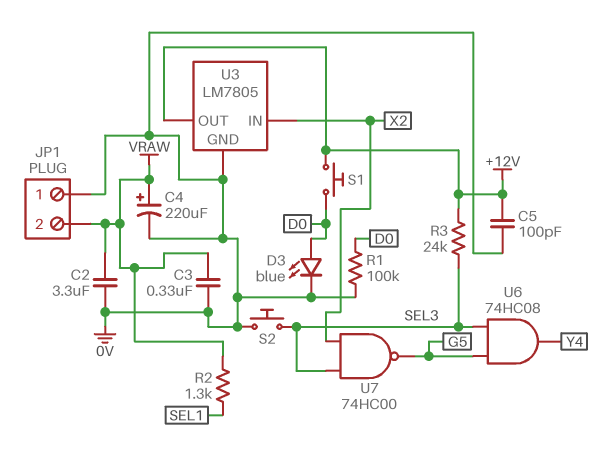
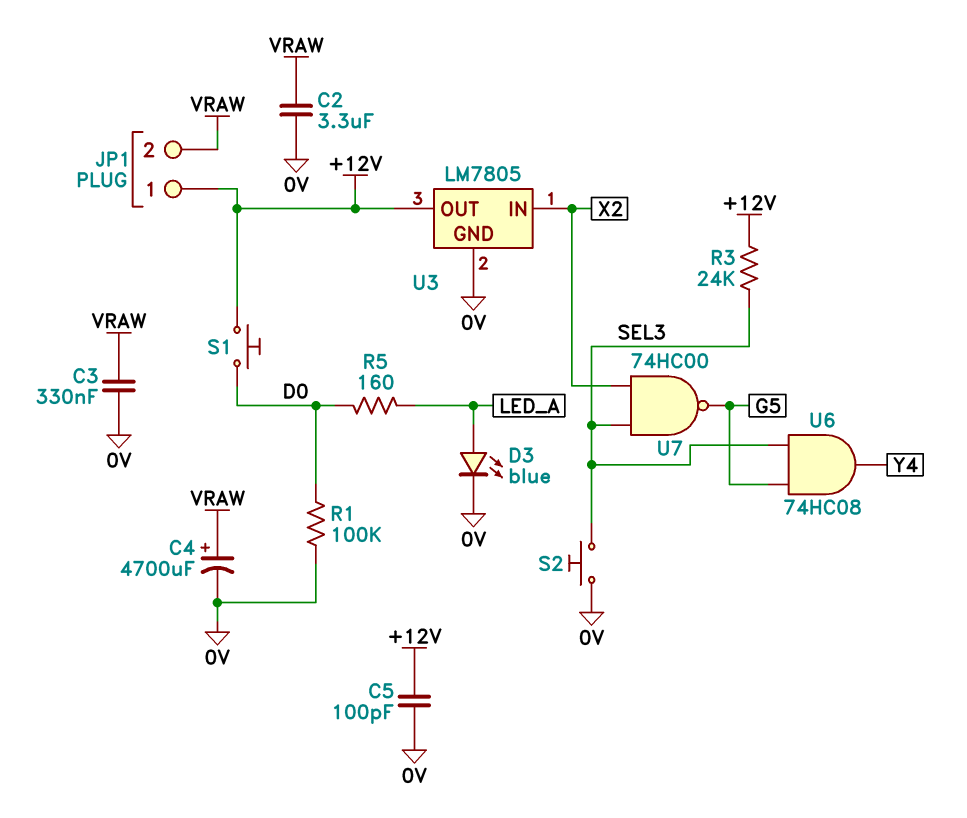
C4: 220uF (plus VRAW, minus 0V) -> 4700uF (plus VRAW, minus 0V)
D3: LED blue (A D0, K 0V) -> LED blue (A LED_A, K 0V)
JP1 pin 1: 0V -> +12V
R2: 1.3k (SEL1, VRAW) -> none
R5: none -> 160 (D0, LED_A)

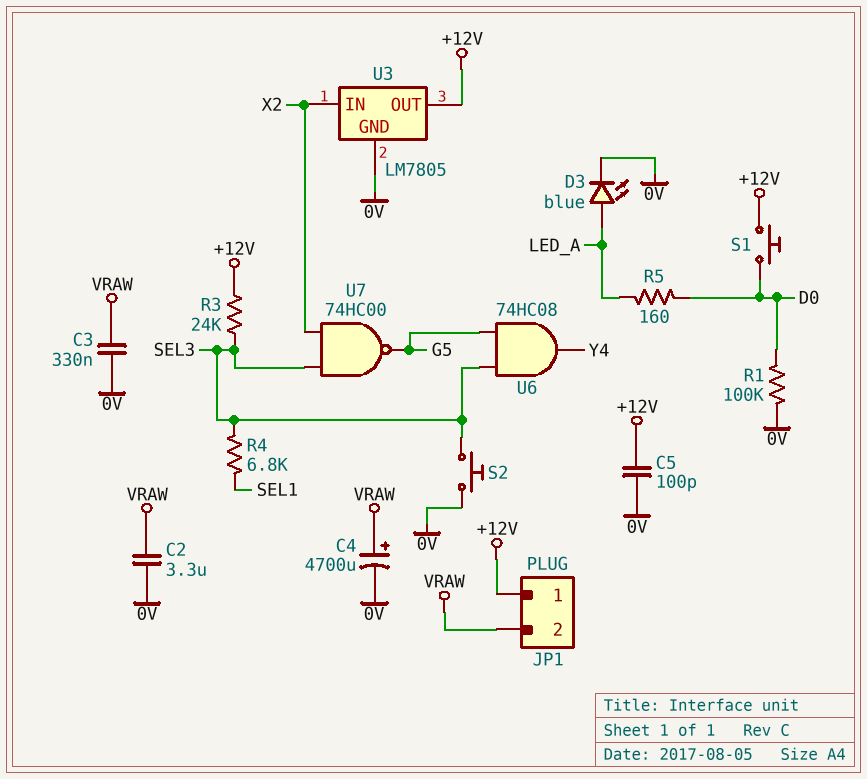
R4: none -> 6.8k (SEL1, SEL3)

